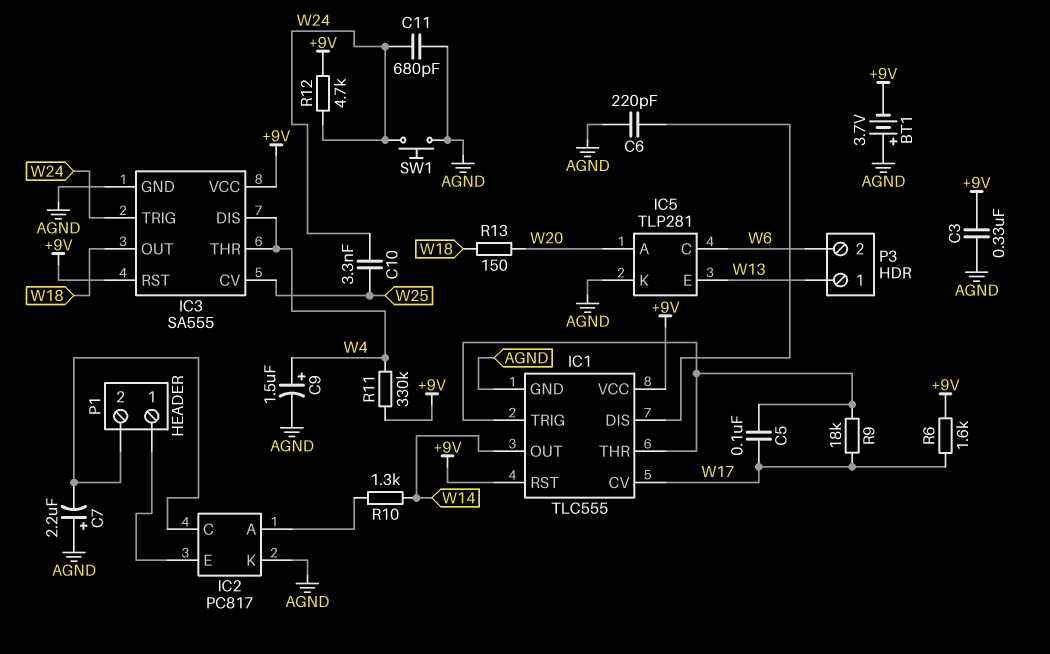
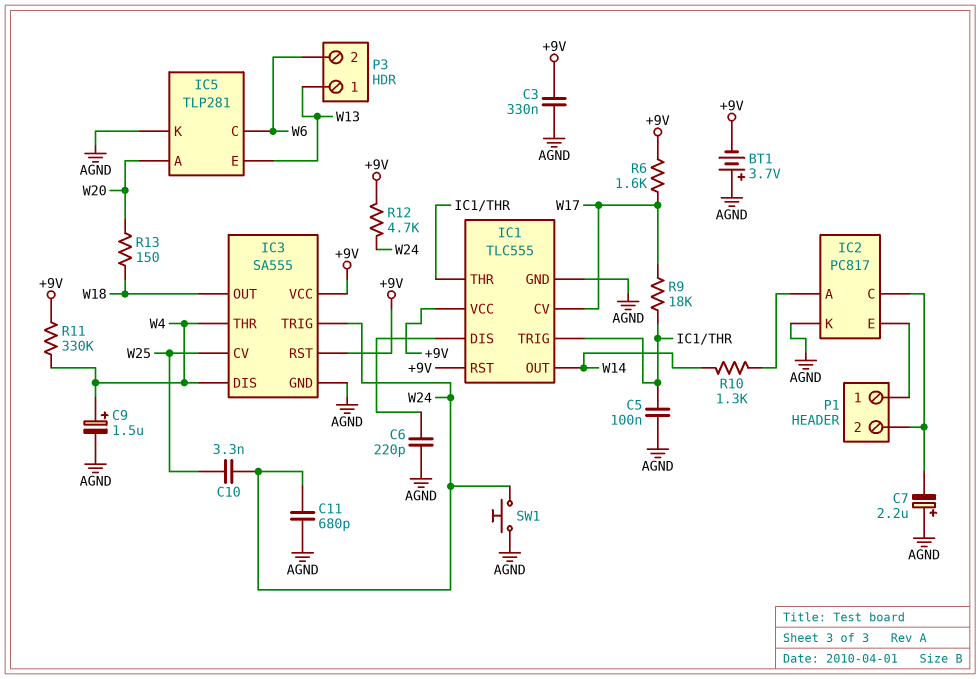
C5: 100nF (IC1/THR, W17) -> 100nF (AGND, IC1/THR)

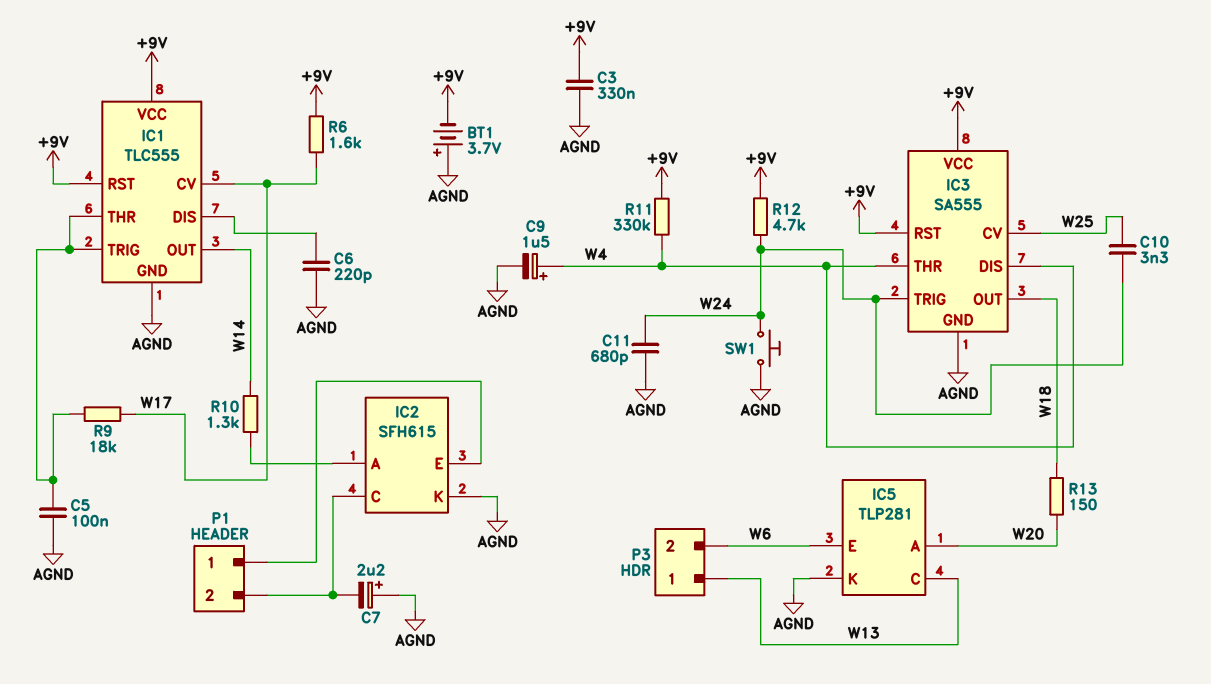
IC2: PC817 -> SFH615
IC5 pin C: W6 -> W13
IC5 pin E: W13 -> W6

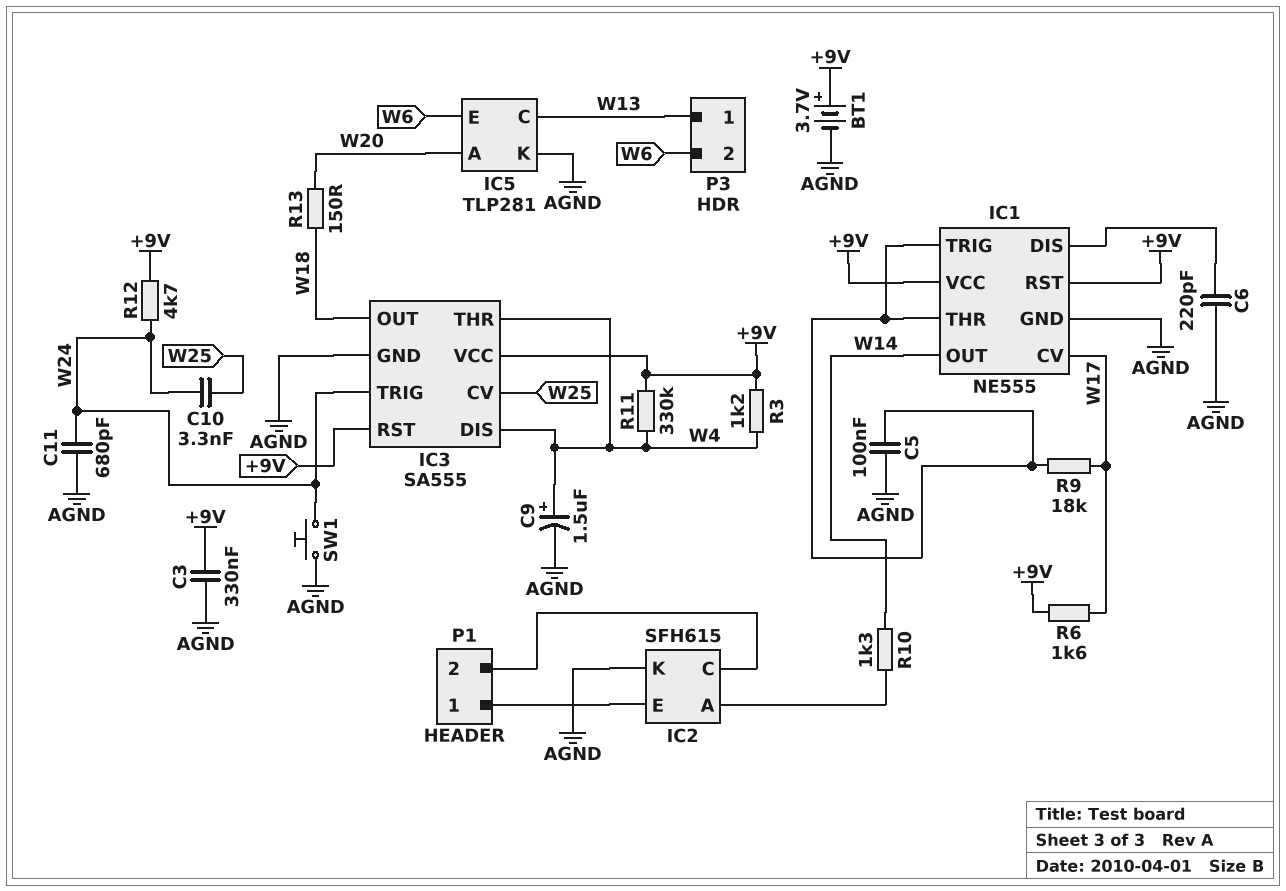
BT1: 3.7V (plus AGND, minus +9V) -> 3.7V (plus +9V, minus AGND)
C7: 2.2uF (plus AGND, minus IC2/C) -> none
IC1: TLC555 -> NE555
R3: none -> 1.2k (+9V, W4)

